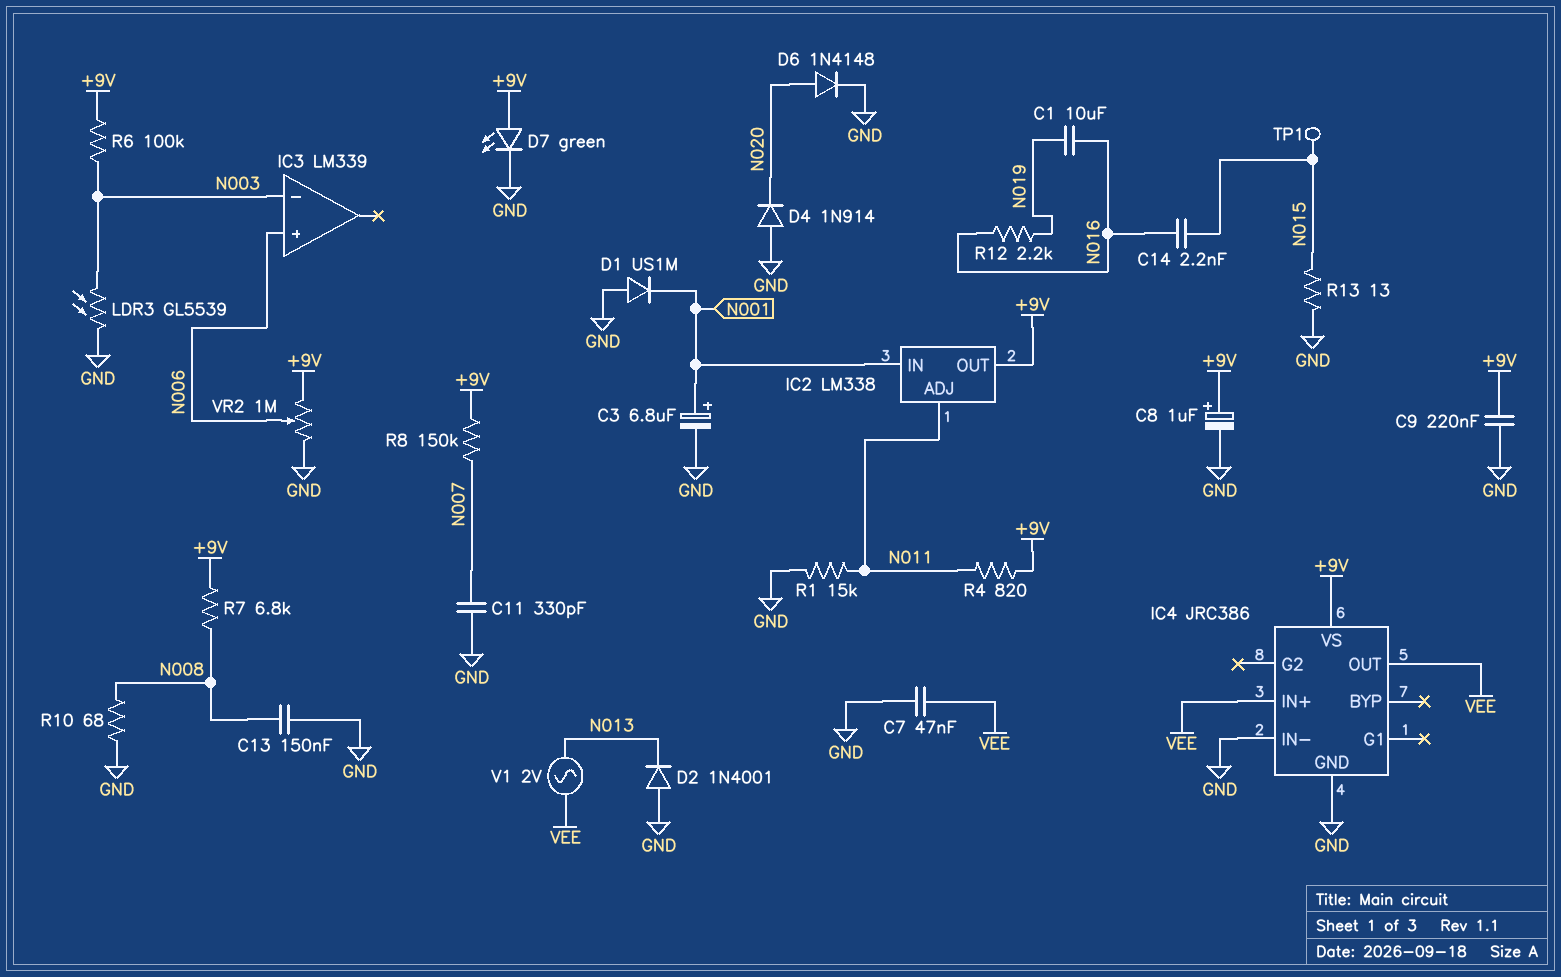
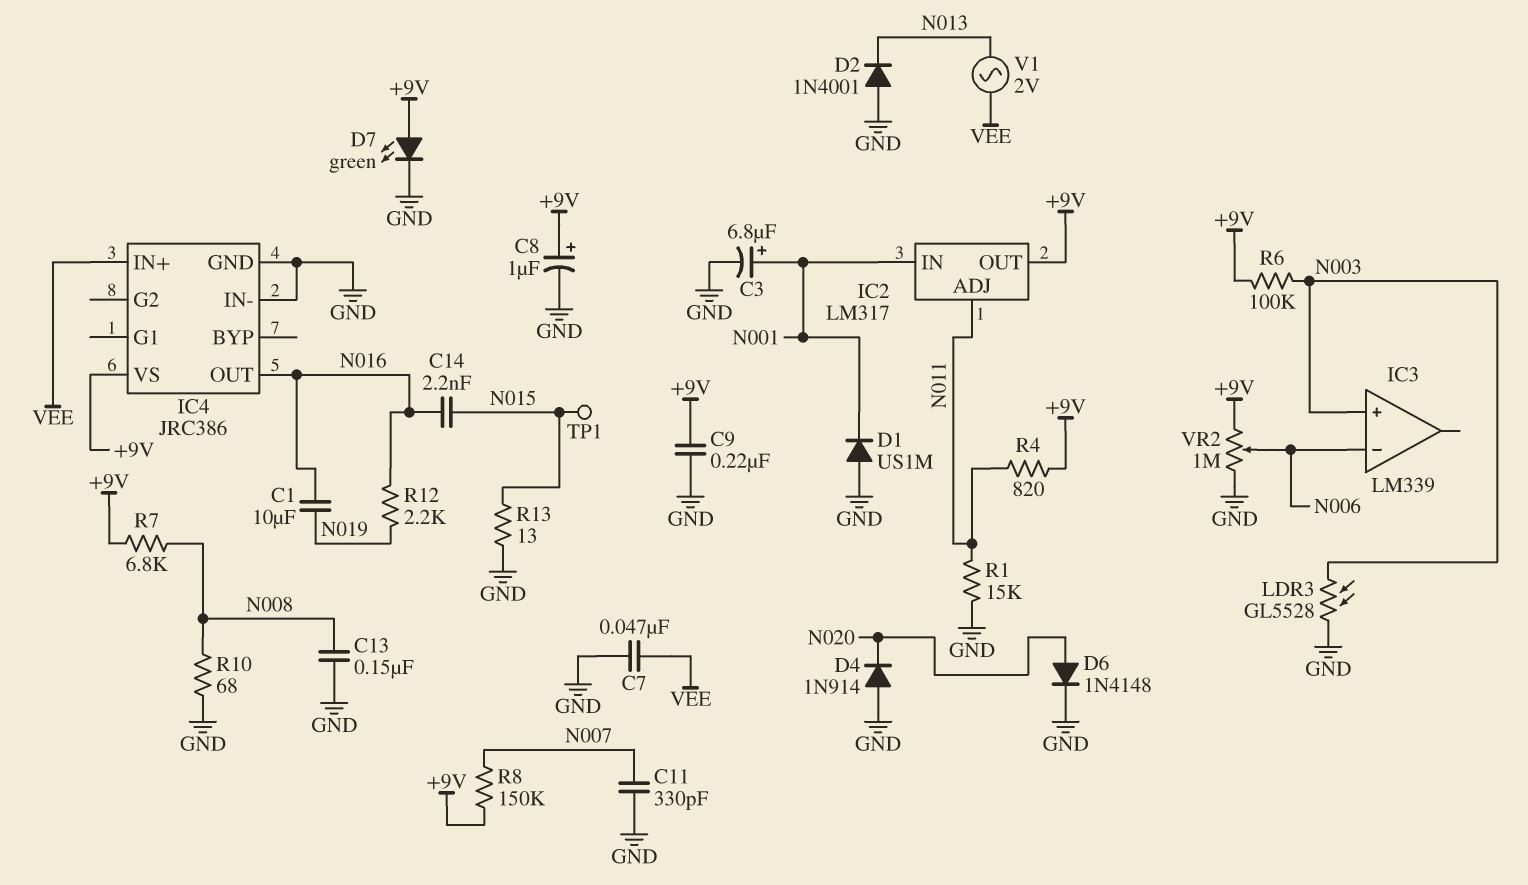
IC2: LM338 -> LM317
IC3 pin in+: N006 -> N003
IC3 pin in-: N003 -> N006
IC4 pin OUT: VEE -> N016
LDR3: GL5539 (GND, N003) -> GL5528 (GND, N003)

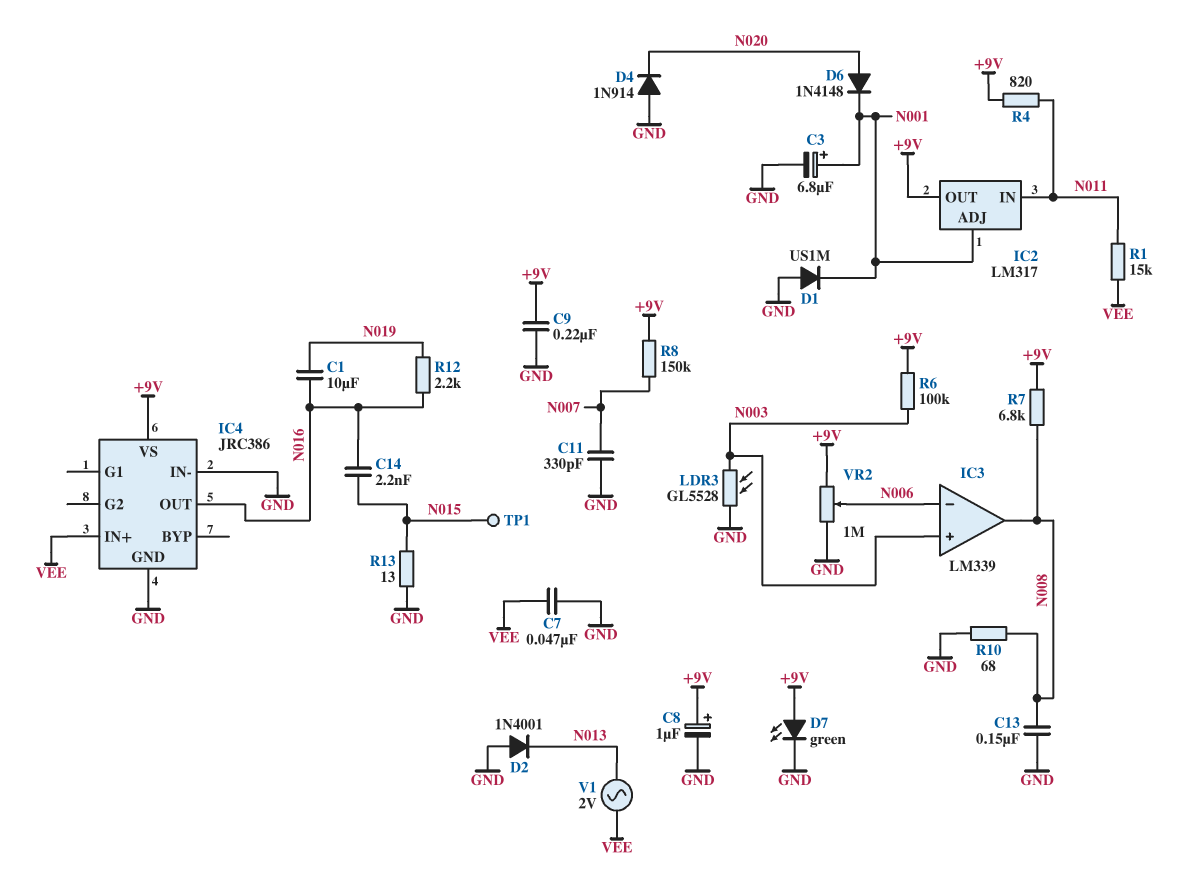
D6: diode 1N4148 (A N020, K GND) -> diode 1N4148 (A N020, K N001)
IC2 pin ADJ: N011 -> N001
IC2 pin IN: N001 -> N011
IC3 pin out: none -> N008
R1: 15k (GND, N011) -> 15k (N011, VEE)

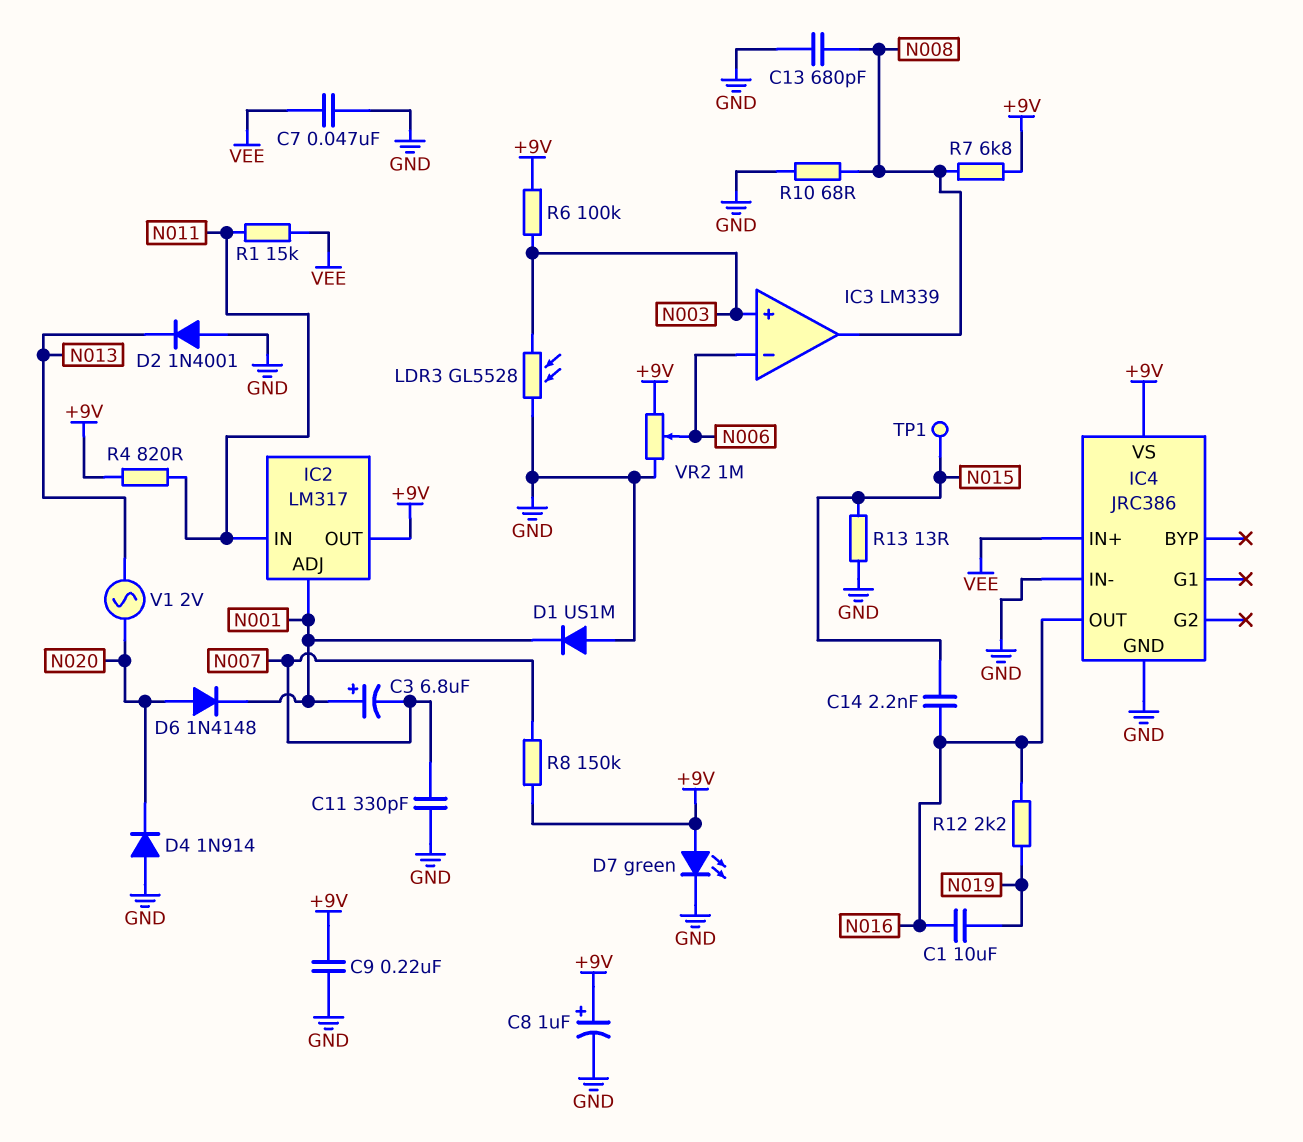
C3: 6.8uF (plus N001, minus GND) -> 6.8uF (plus N001, minus N007)
C13: 150nF (GND, N008) -> 680pF (GND, N008)
V1: AC 2V (N013, VEE) -> AC 2V (N013, N020)

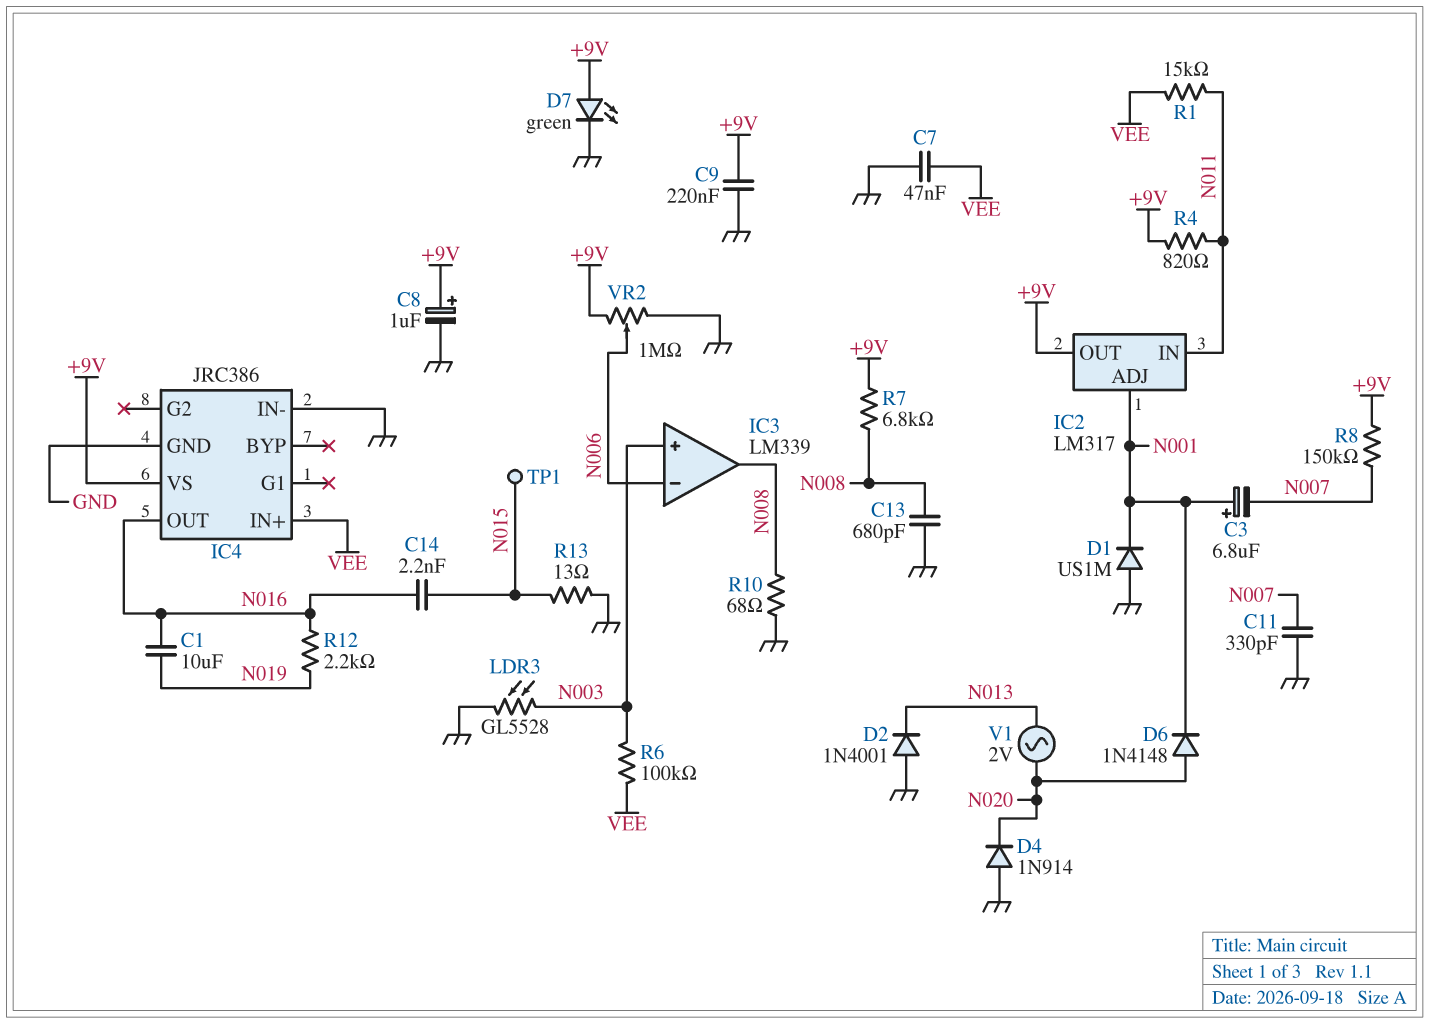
R6: 100k (+9V, N003) -> 100k (N003, VEE)

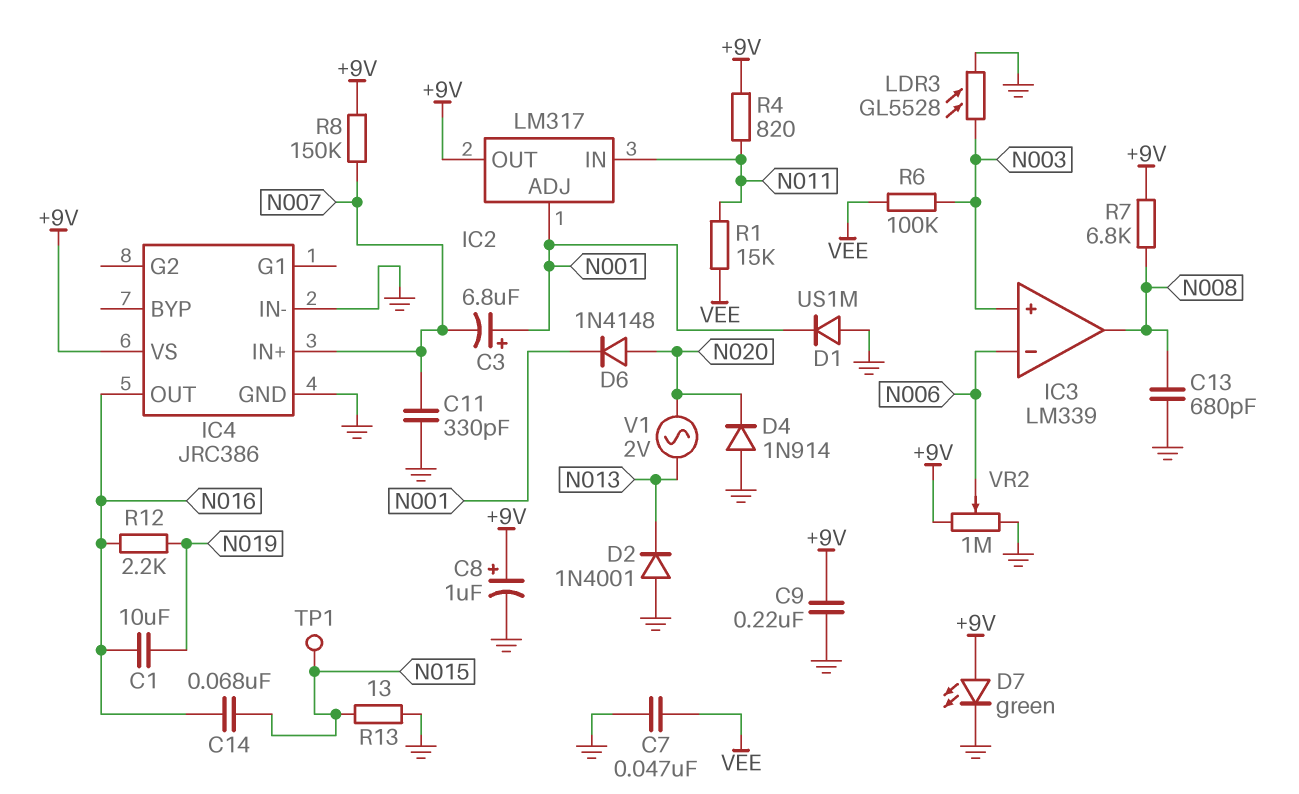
C14: 2.2nF (N015, N016) -> 68nF (N015, N016)
IC4 pin IN+: VEE -> N007
R10: 68 (GND, N008) -> none

